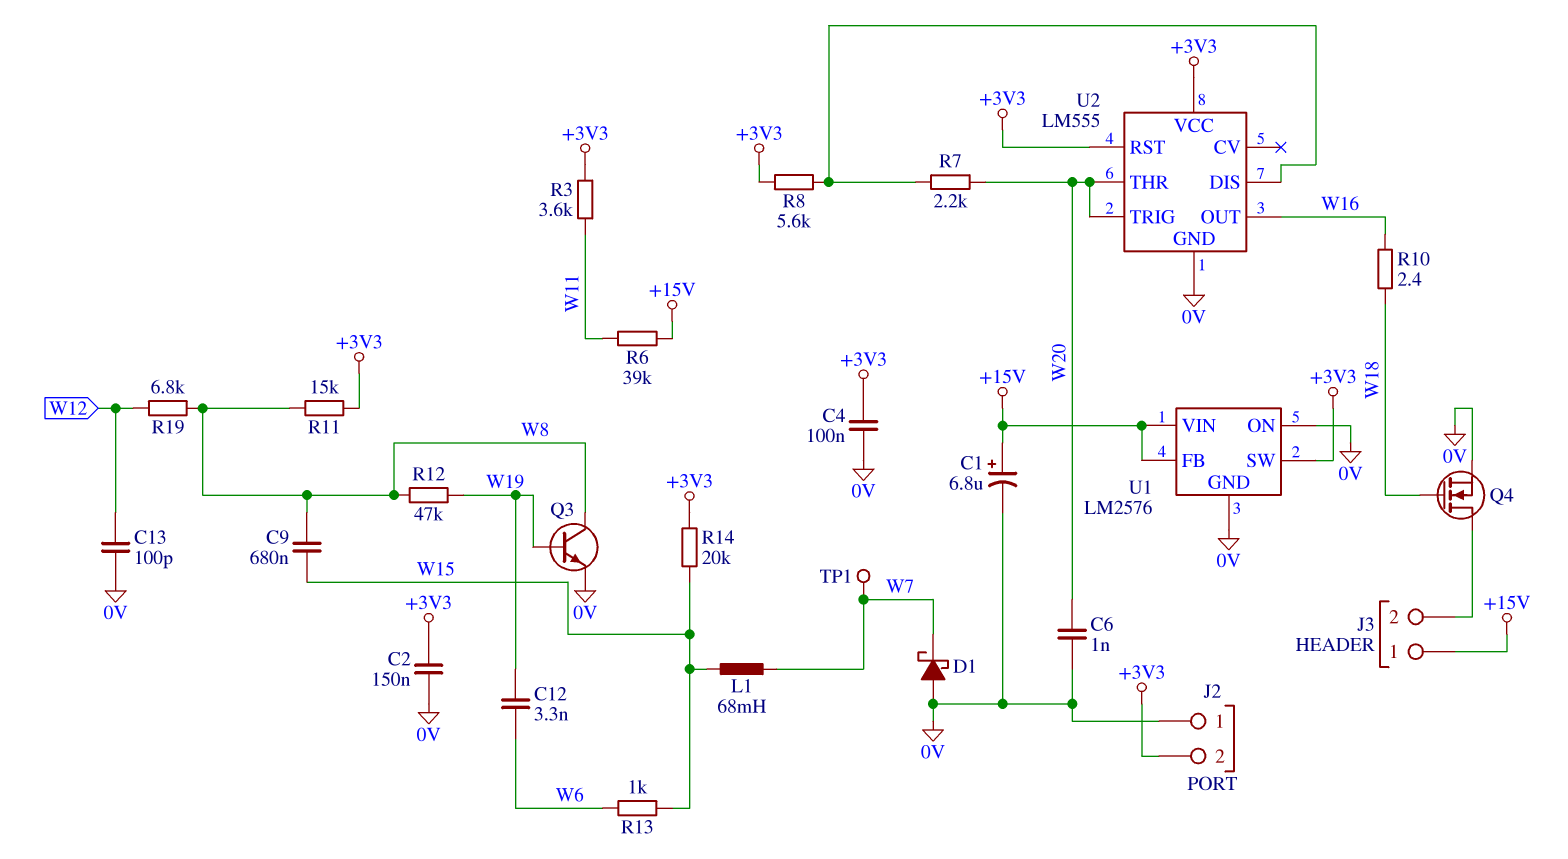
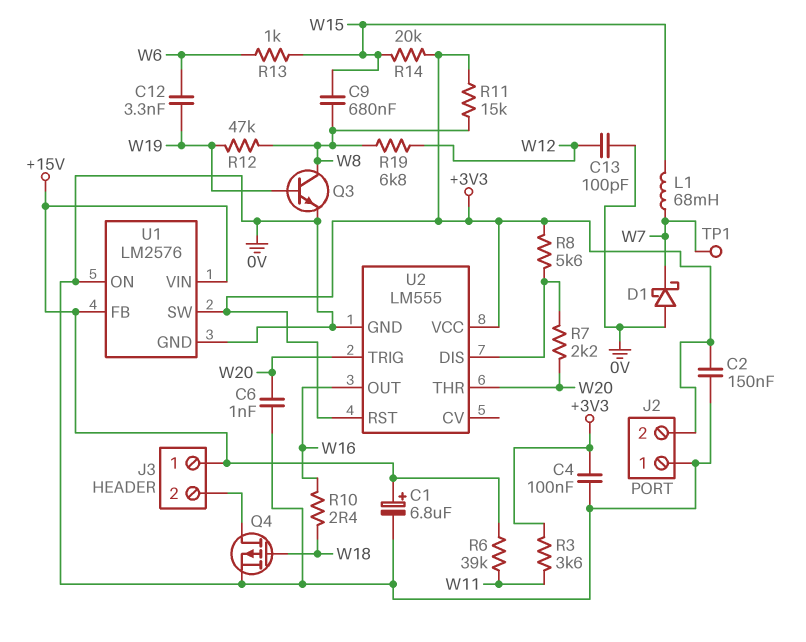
Q4: NMOS (G W18, D J3/2, S 0V) -> PMOS (G W18, D J3/2, S 0V)

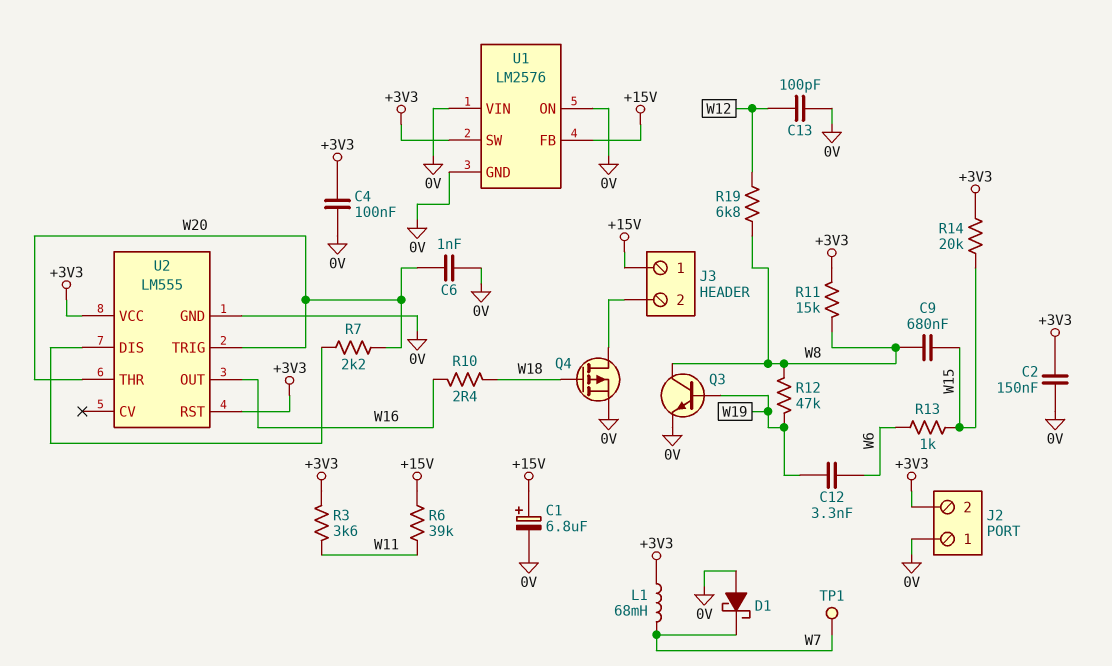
L1: 68mH (W7, W15) -> 68mH (+3V3, W7)
R8: 5.6k (+3V3, U2/DIS) -> none
U1 pin VIN: +15V -> 0V

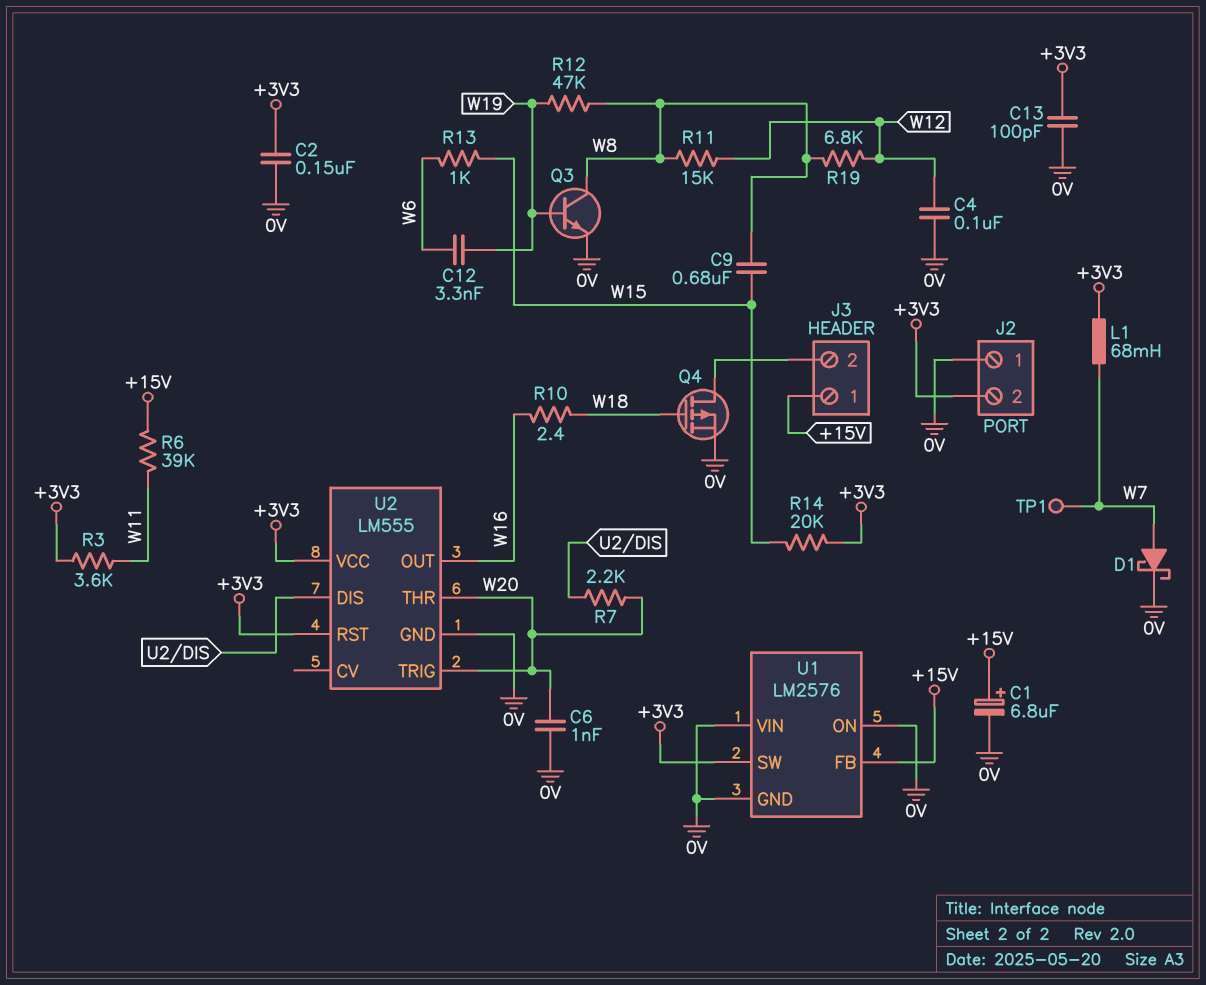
C4: 100nF (+3V3, 0V) -> 100nF (0V, W12)
C13: 100pF (0V, W12) -> 100pF (+3V3, 0V)
D1: schottky (A 0V, K W7) -> schottky (A W7, K 0V)
R11: 15k (+3V3, W8) -> 15k (W8, W12)

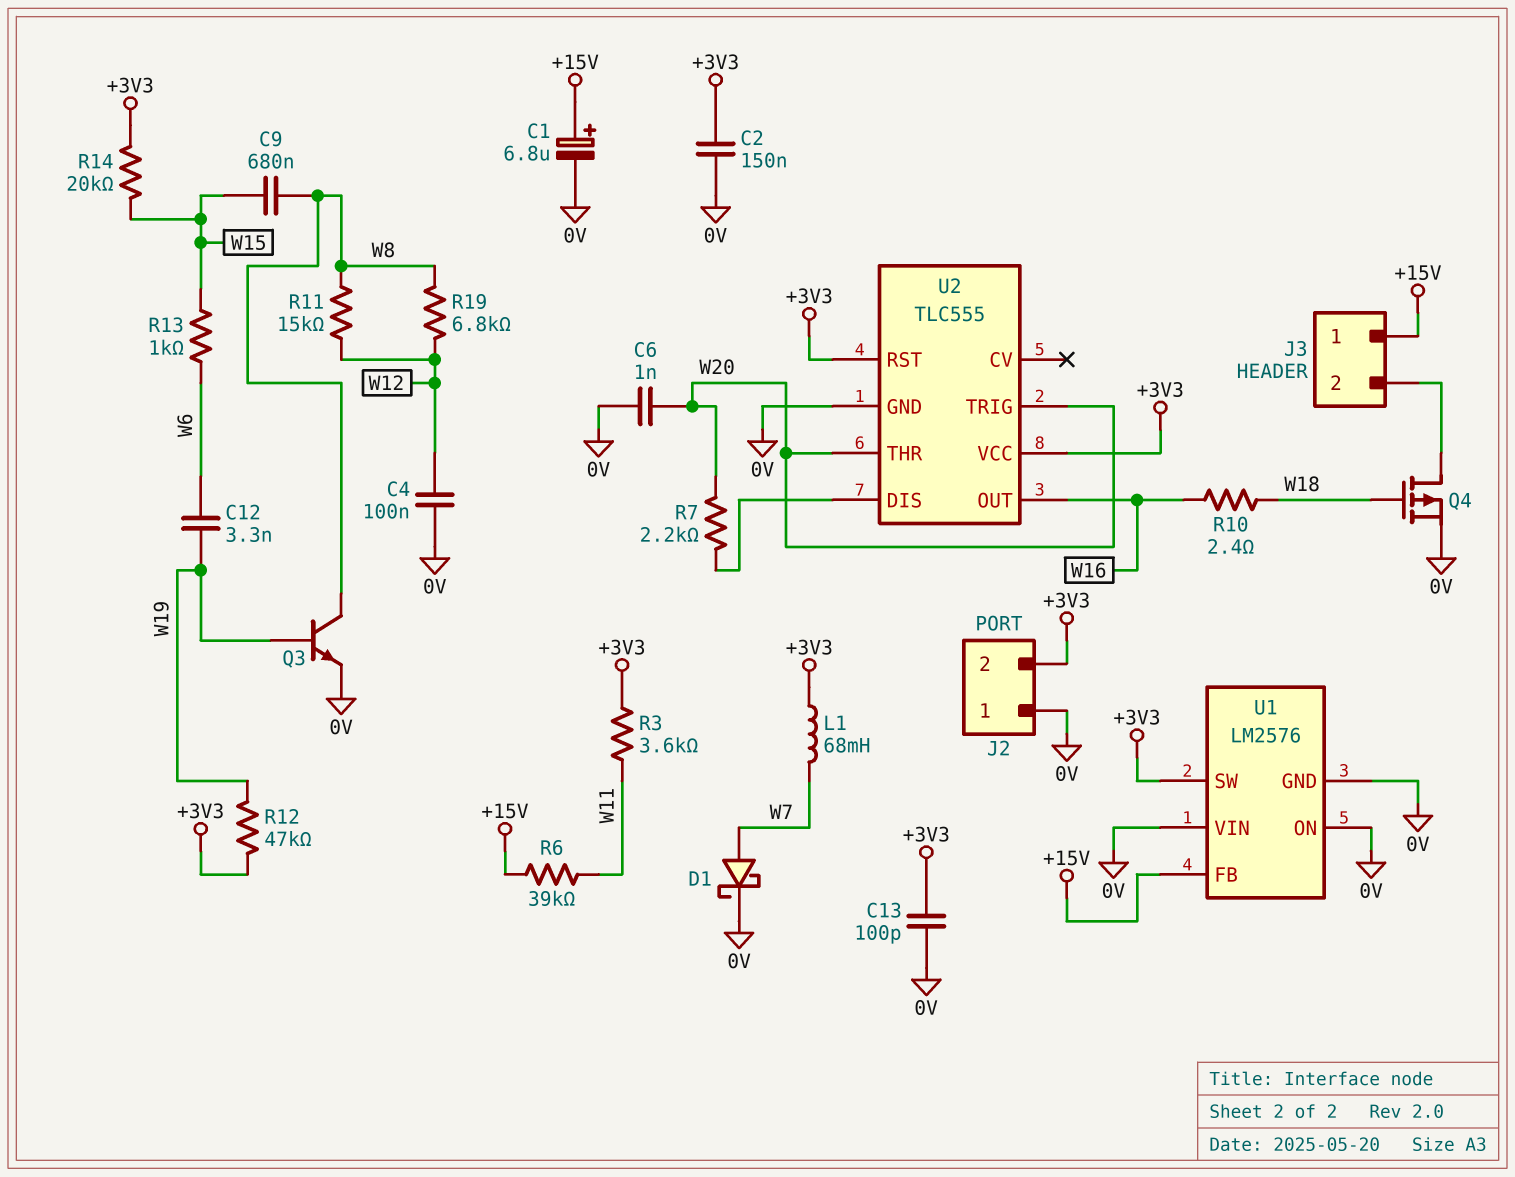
R12: 47k (W8, W19) -> 47k (+3V3, W19)
TP1: test point (W7) -> none
U2: LM555 -> TLC555

